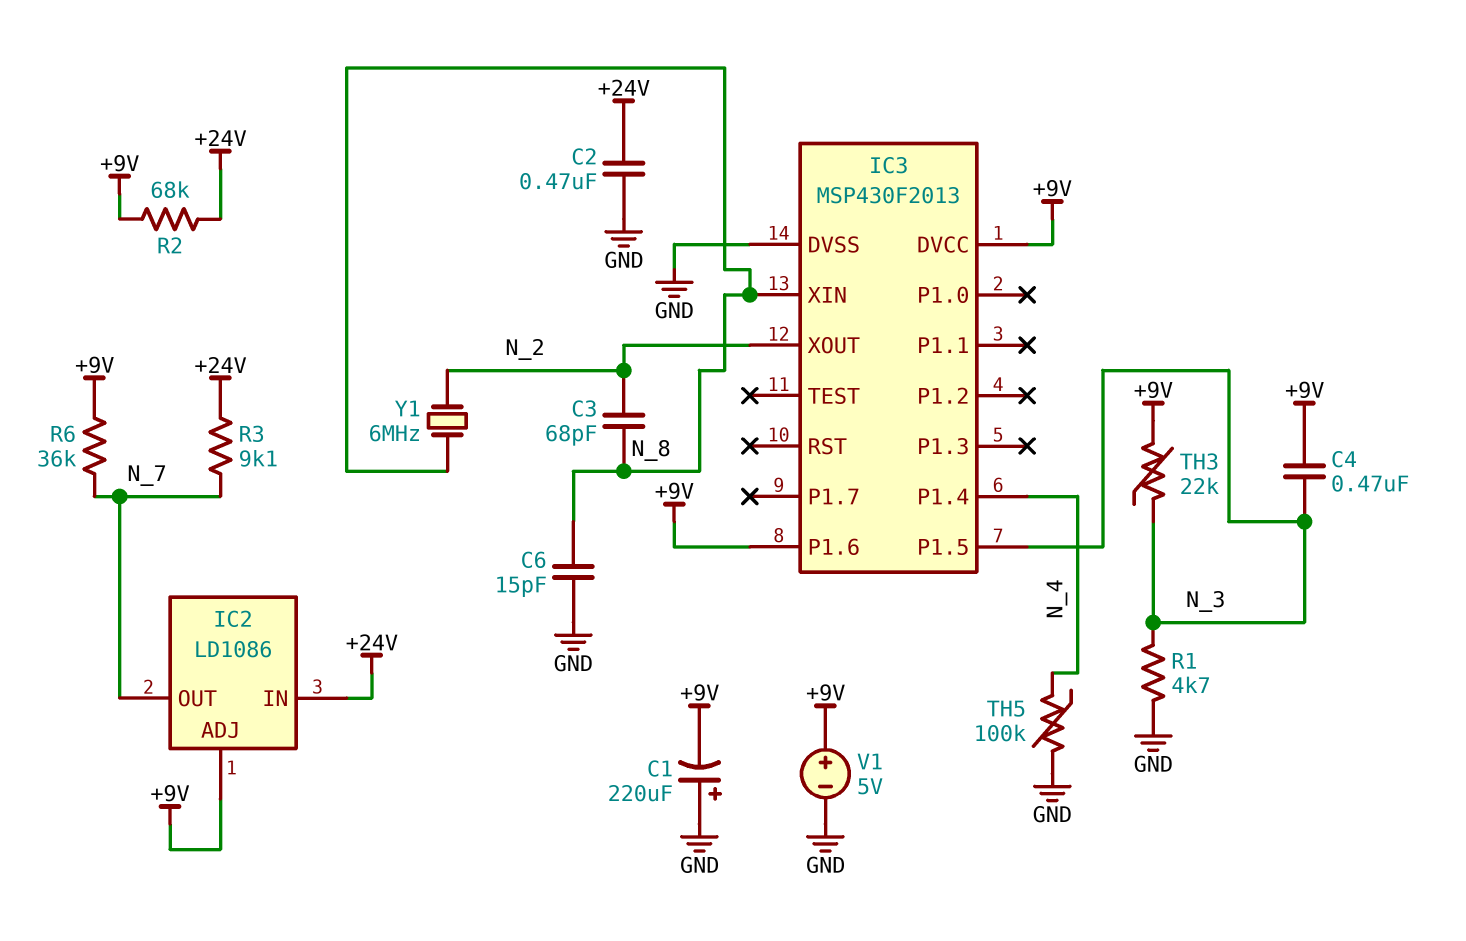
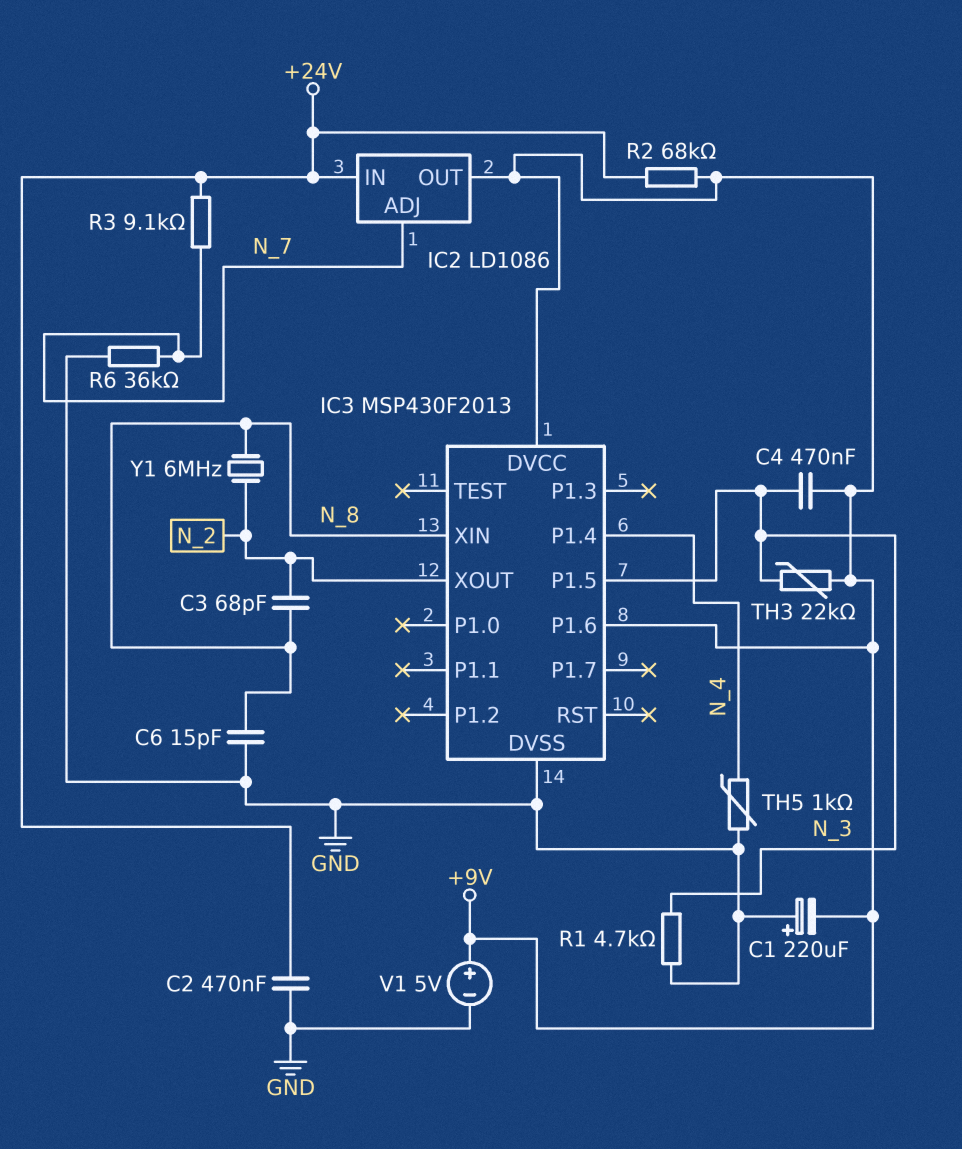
IC2 pin ADJ: +9V -> N_7
IC2 pin OUT: N_7 -> +9V
R6: 36k (+9V, N_7) -> 36k (GND, N_7)
TH5: 100k (GND, N_4) -> 1k (GND, N_4)

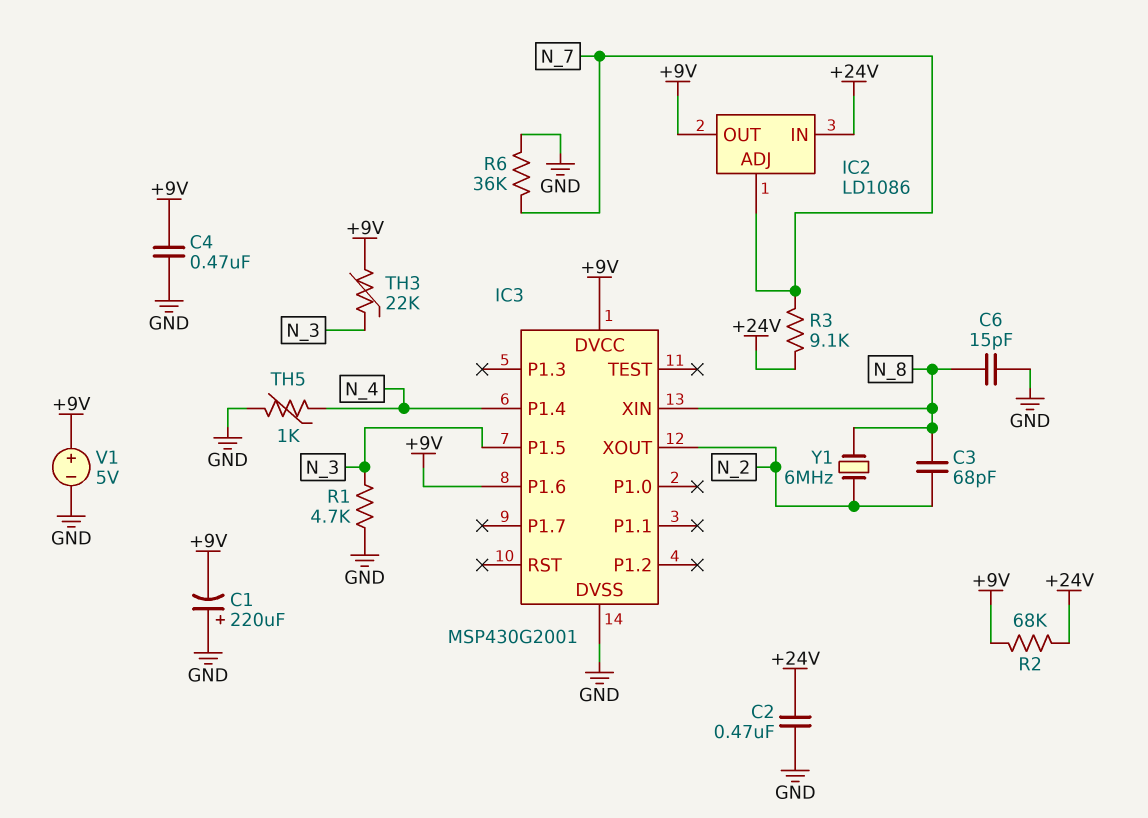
C4: 470nF (+9V, N_3) -> 470nF (+9V, GND)
IC3: MSP430F2013 -> MSP430G2001

